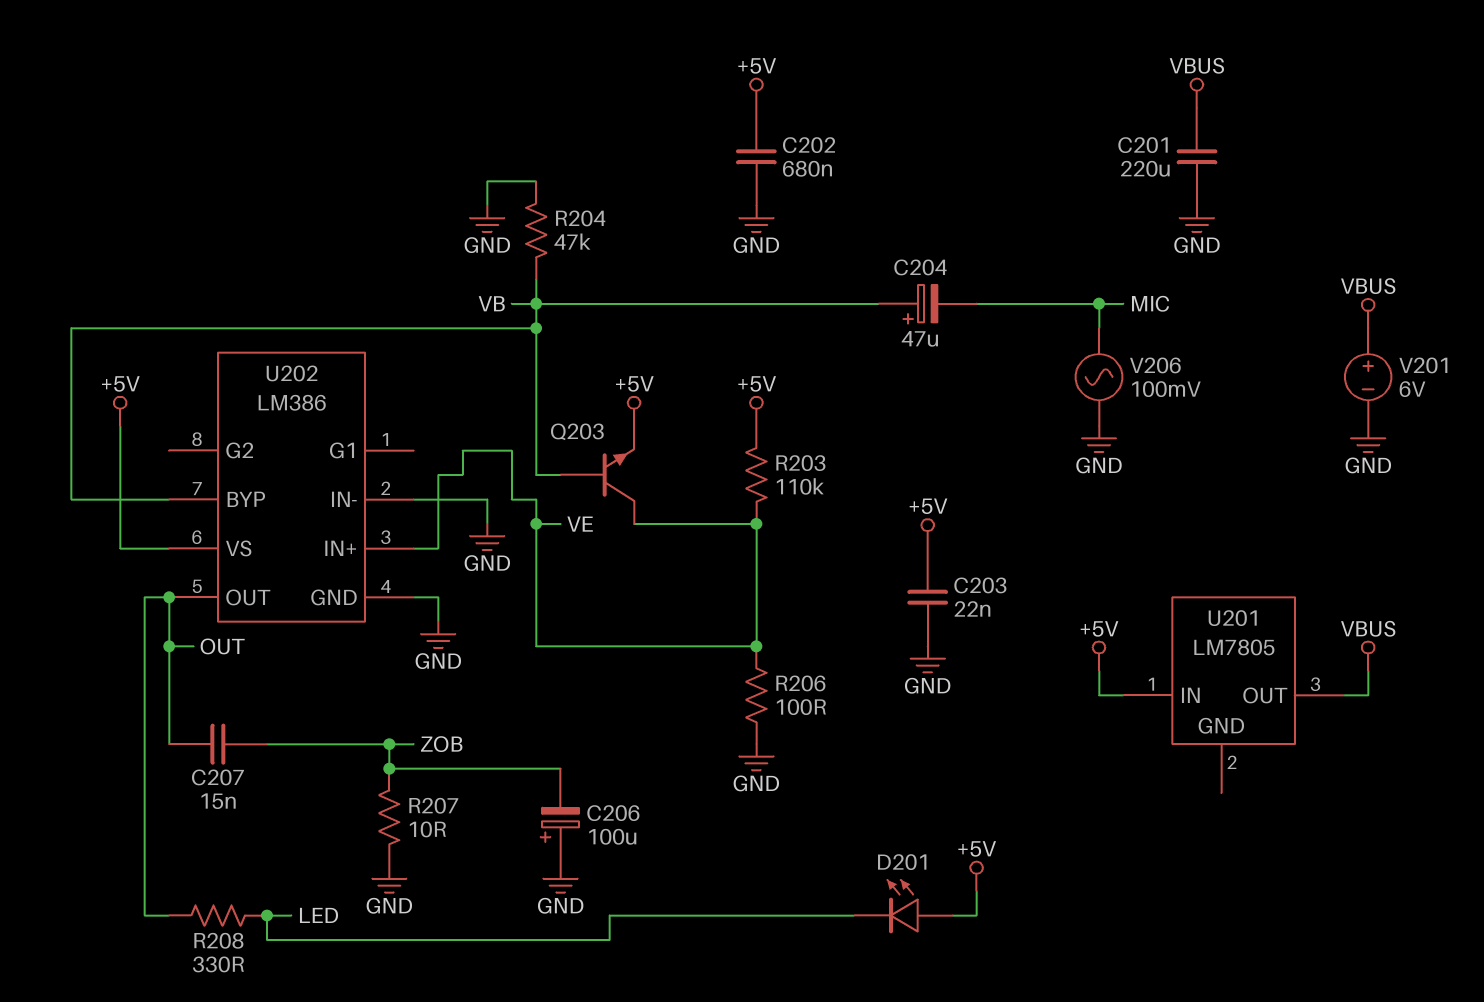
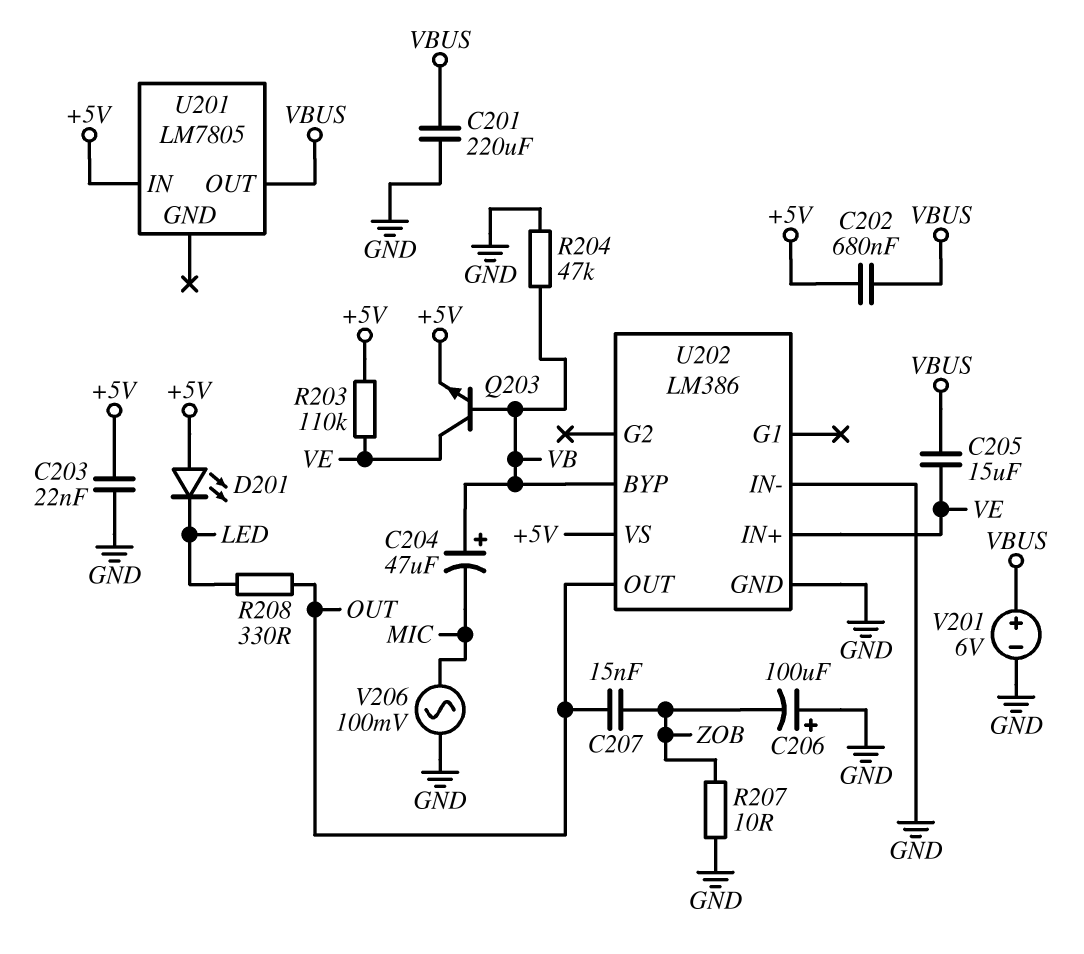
C202: 680nF (+5V, GND) -> 680nF (+5V, VBUS)
C205: none -> 15uF (VBUS, VE)
R206: 100 (GND, VE) -> none

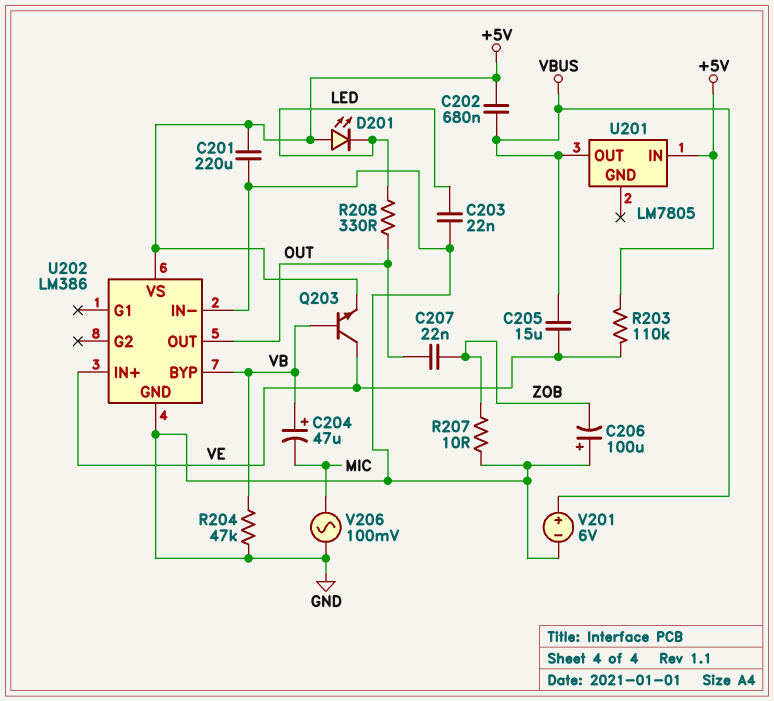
C201: 220uF (GND, VBUS) -> 220uF (+5V, GND)
C203: 22nF (+5V, GND) -> 22nF (GND, LED)
C207: 15nF (OUT, ZOB) -> 22nF (OUT, ZOB)

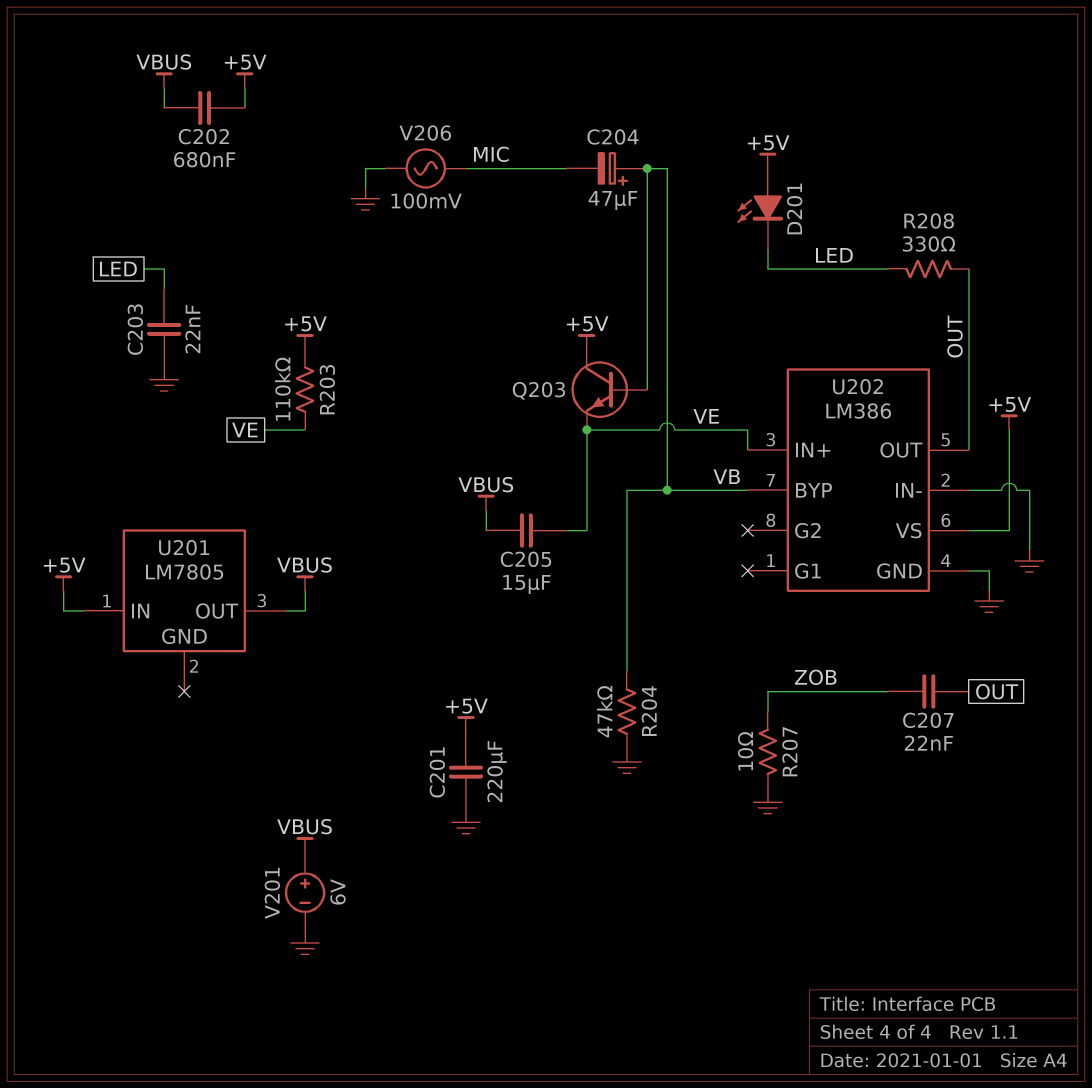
C206: 100uF (plus GND, minus ZOB) -> none
Q203: NPN (B VB, C VE, E +5V) -> NPN (B VB, C +5V, E VE)

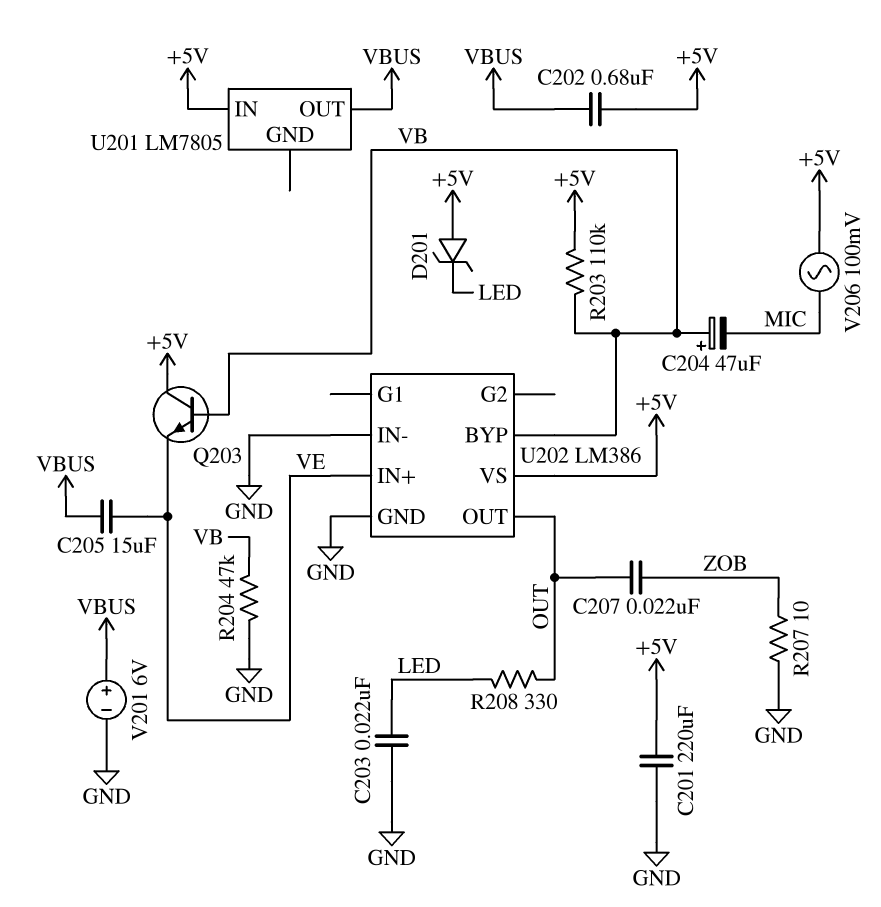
D201: LED (A +5V, K LED) -> zener (A +5V, K LED)
R203: 110k (+5V, VE) -> 110k (+5V, VB)
V206: AC 100mV (GND, MIC) -> AC 100mV (+5V, MIC)

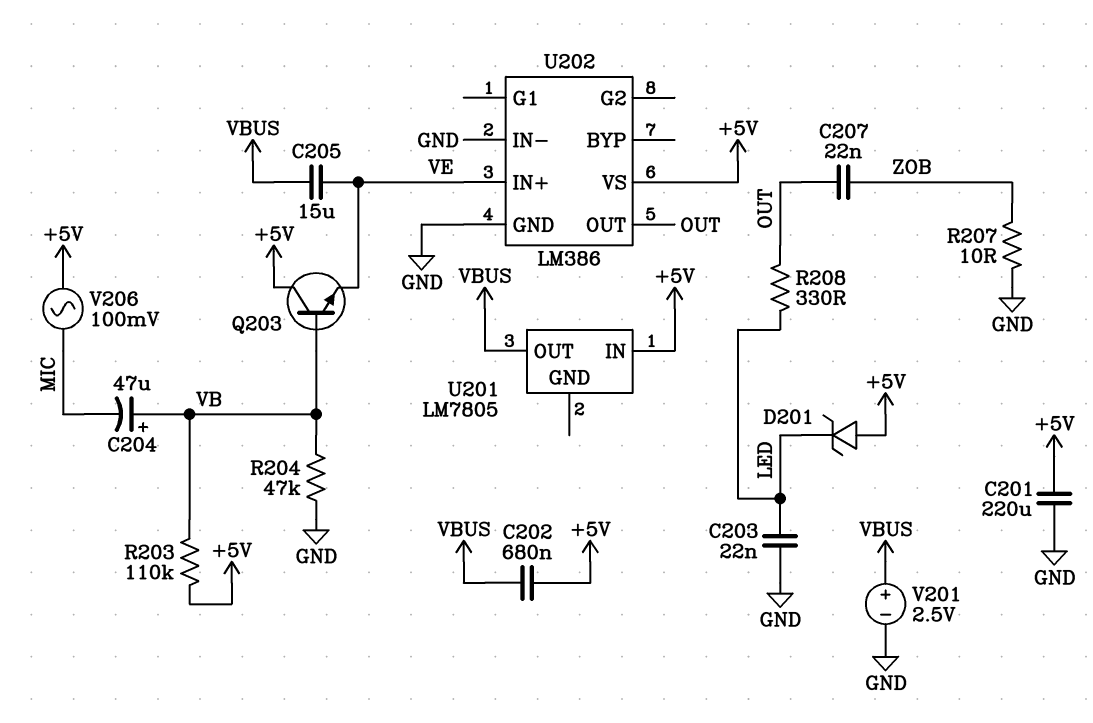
U202 pin BYP: VB -> none
V201: 6V (plus VBUS, minus GND) -> 2.5V (plus VBUS, minus GND)

